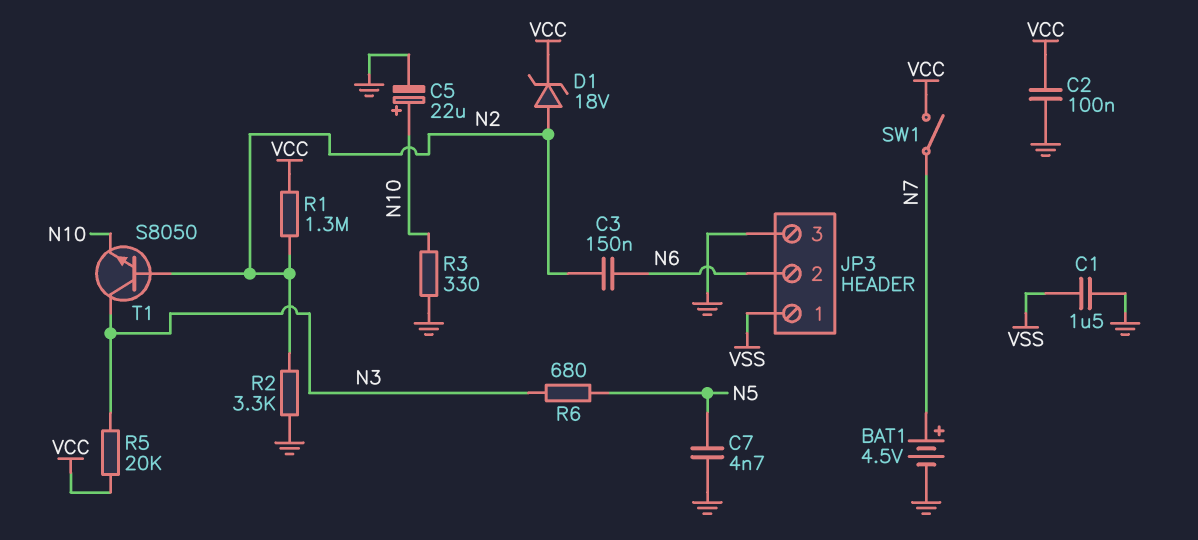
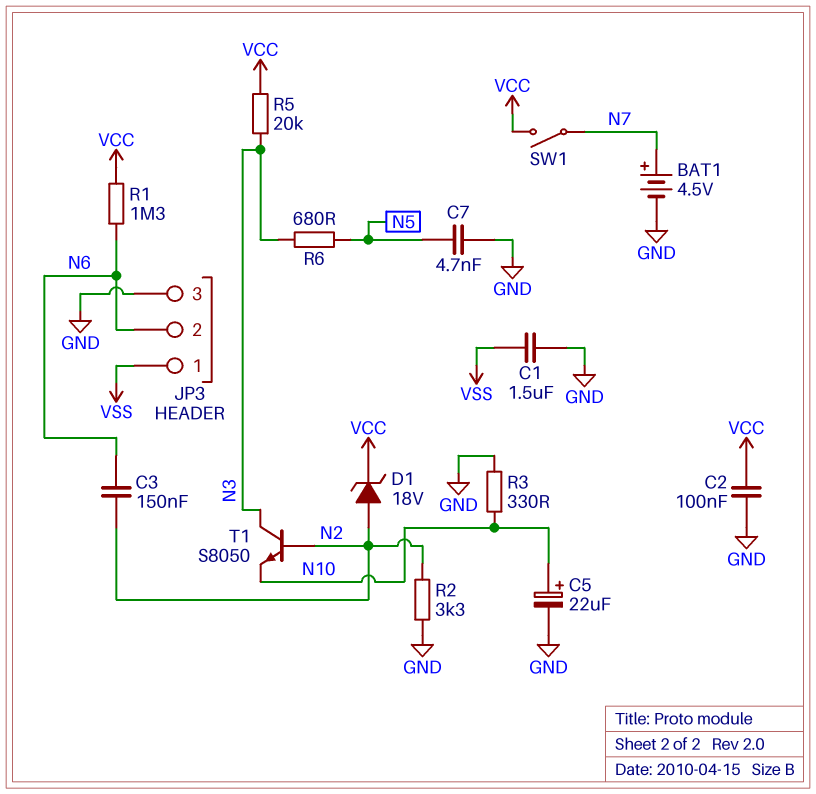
R1: 1.3M (N2, VCC) -> 1.3M (N6, VCC)

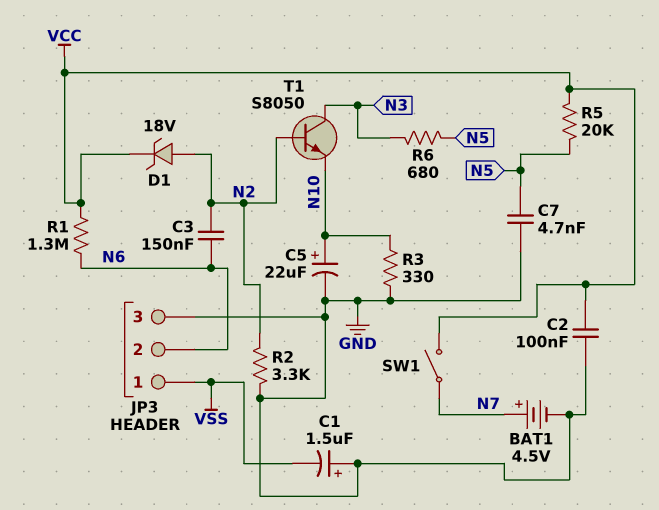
C1: 1.5uF (GND, VSS) -> 1.5uF (plus GND, minus VSS)
R5: 20k (N3, VCC) -> 20k (N5, VCC)

